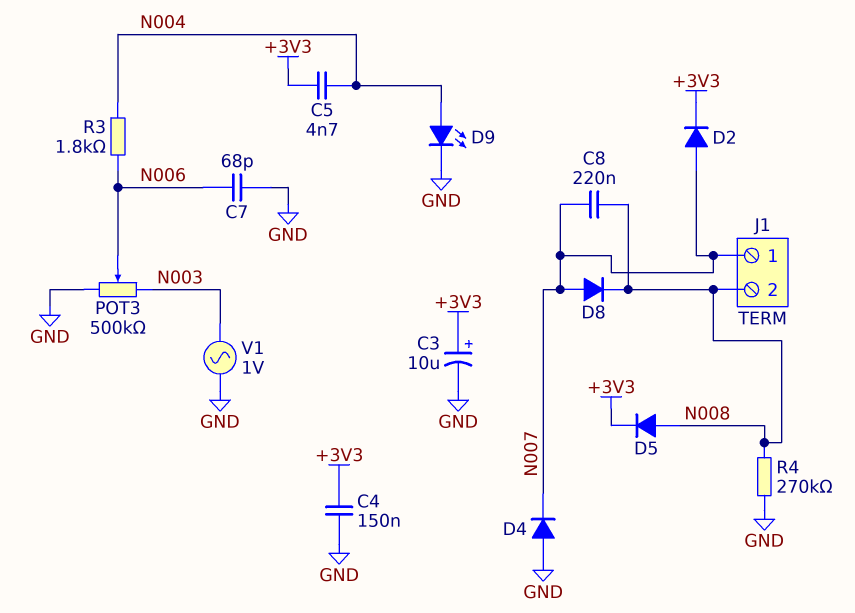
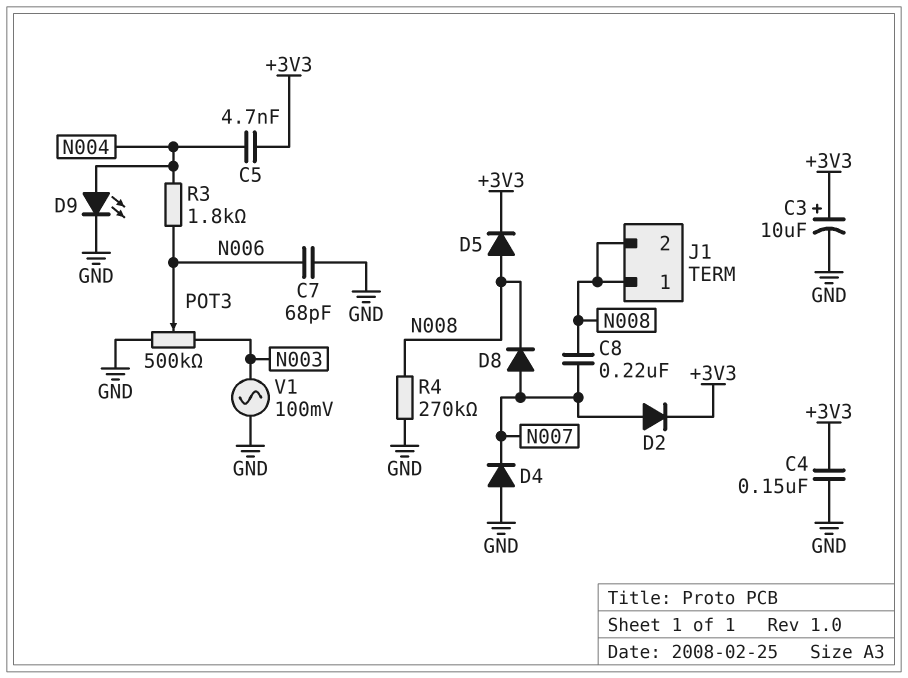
J1 pin 1: N007 -> N008
V1: AC 1V (GND, N003) -> AC 100mV (GND, N003)

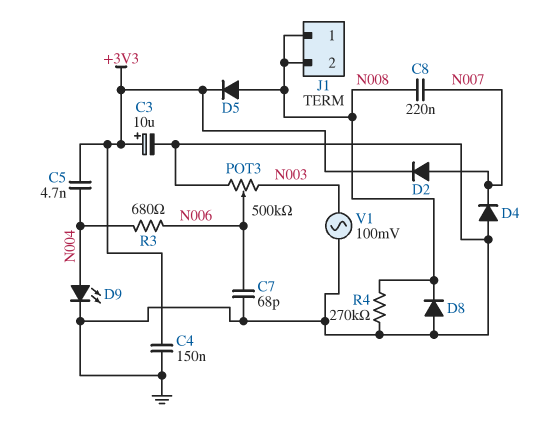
D8: diode (A N007, K N008) -> diode (A GND, K N008)
R3: 1.8k (N004, N006) -> 680 (N004, N006)

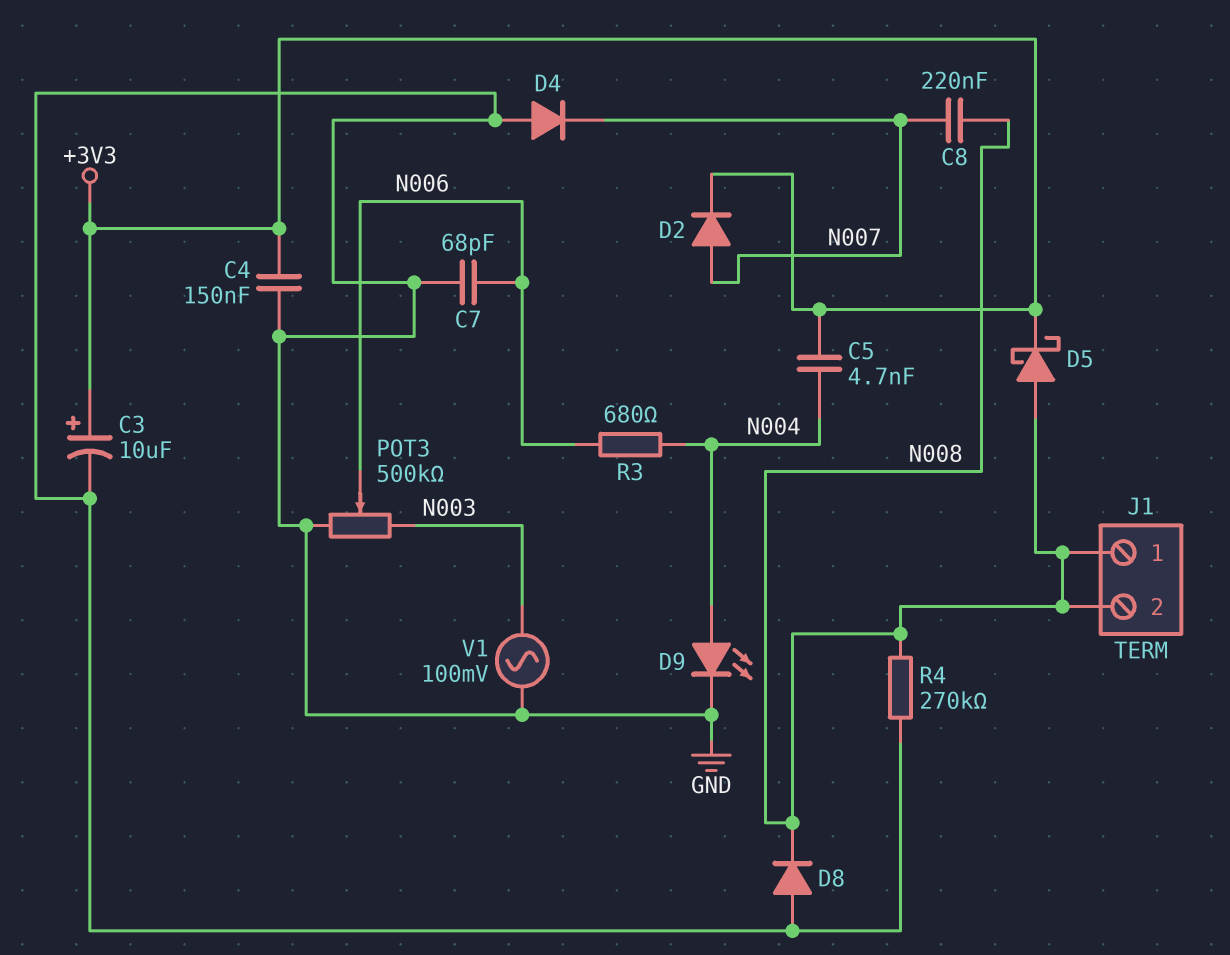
D5: diode (A N008, K +3V3) -> schottky (A N008, K +3V3)

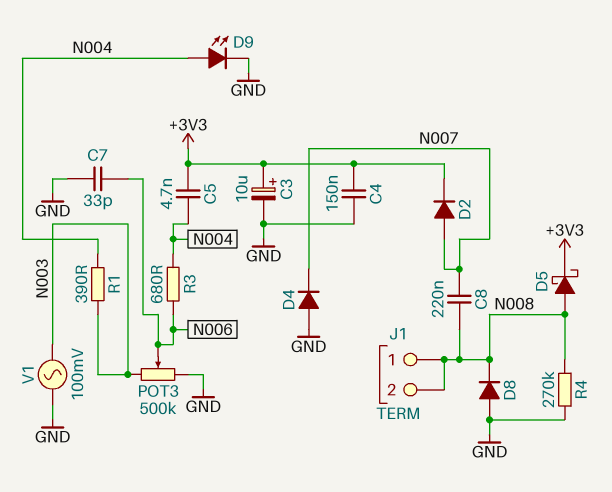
C7: 68pF (GND, N006) -> 33pF (GND, N006)
R1: none -> 390 (N003, N004)

